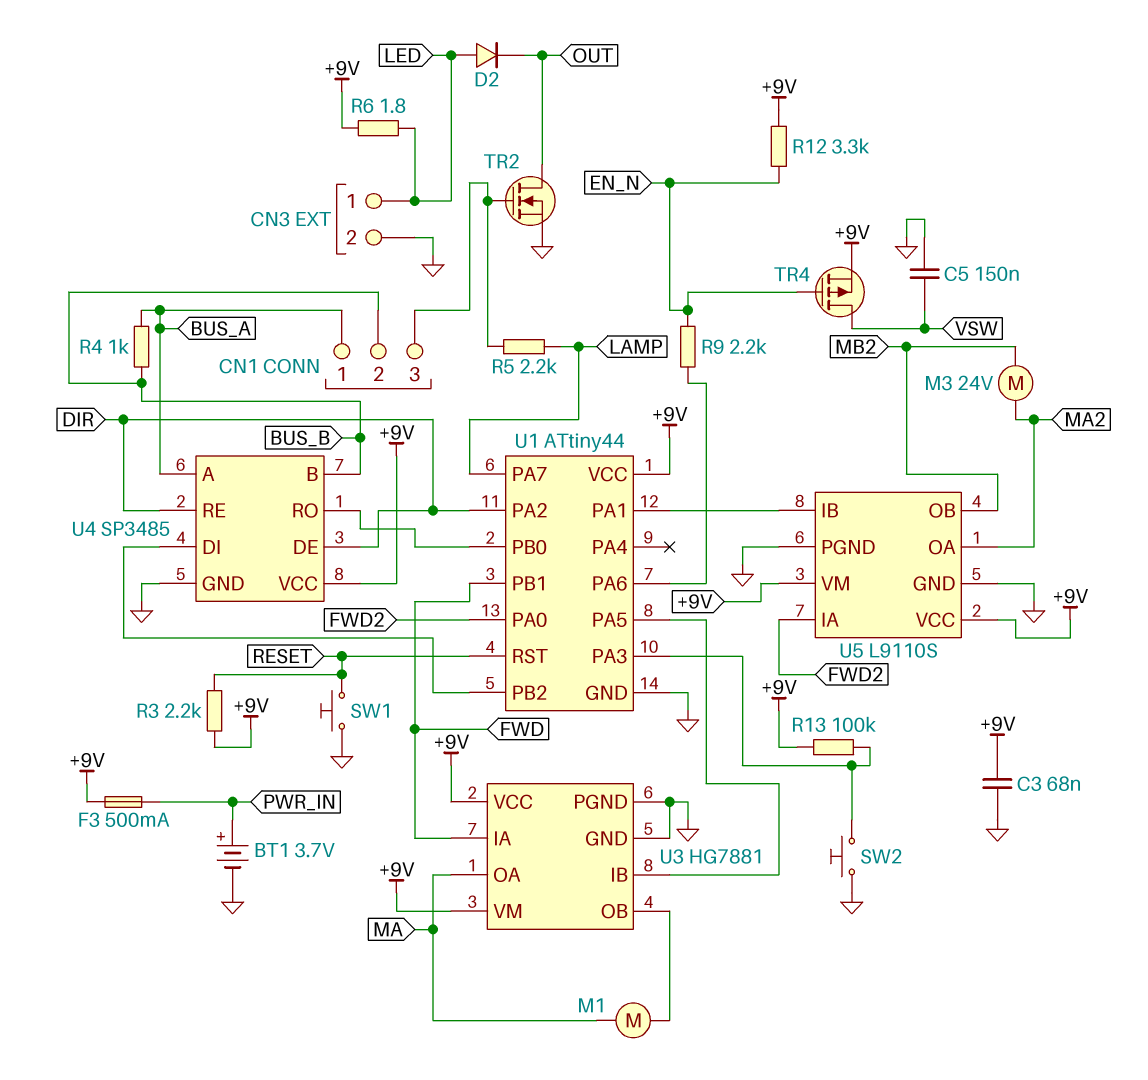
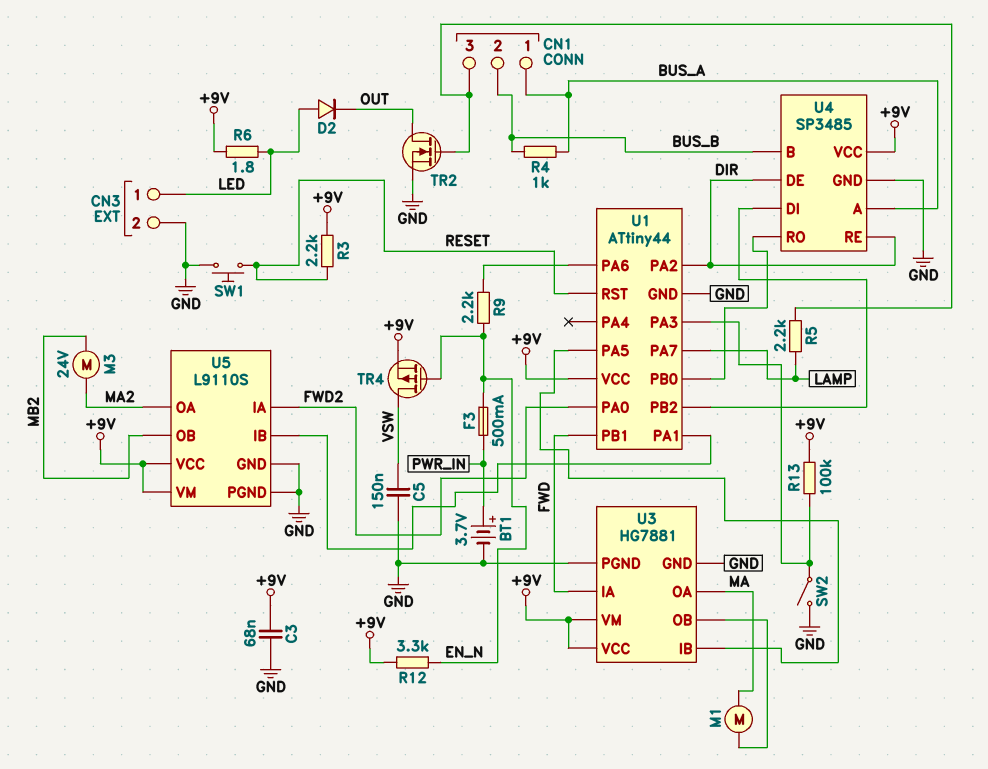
F3: 500mA (+9V, PWR_IN) -> 500mA (EN_N, PWR_IN)
SW2: button (GND, U1/PA3) -> switch (GND, U1/PA3)

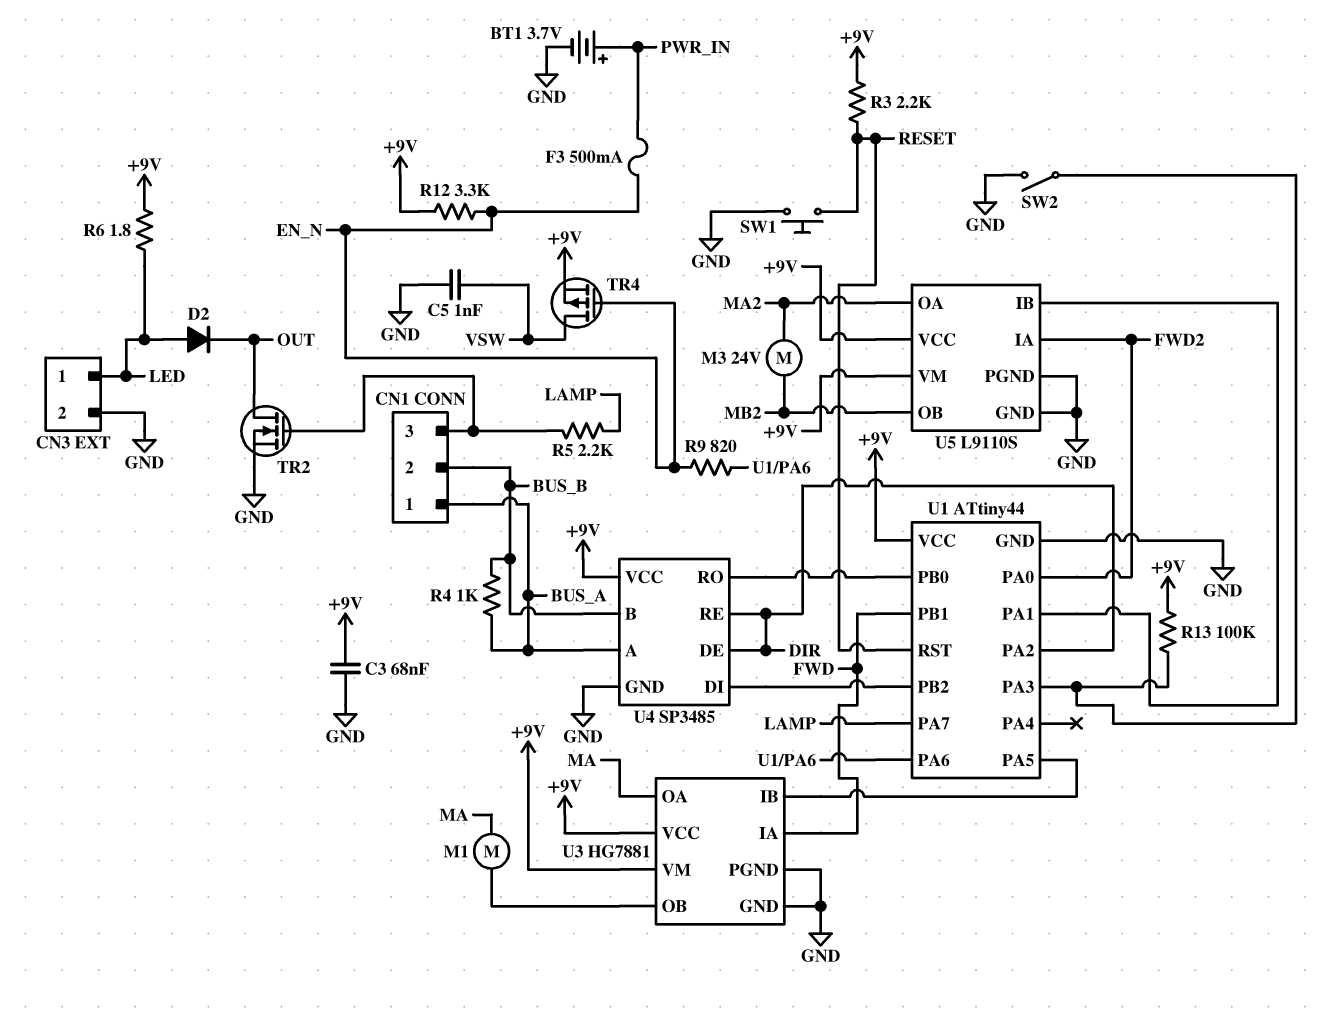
C5: 150nF (GND, VSW) -> 1nF (GND, VSW)
R9: 2.2k (EN_N, U1/PA6) -> 820 (EN_N, U1/PA6)

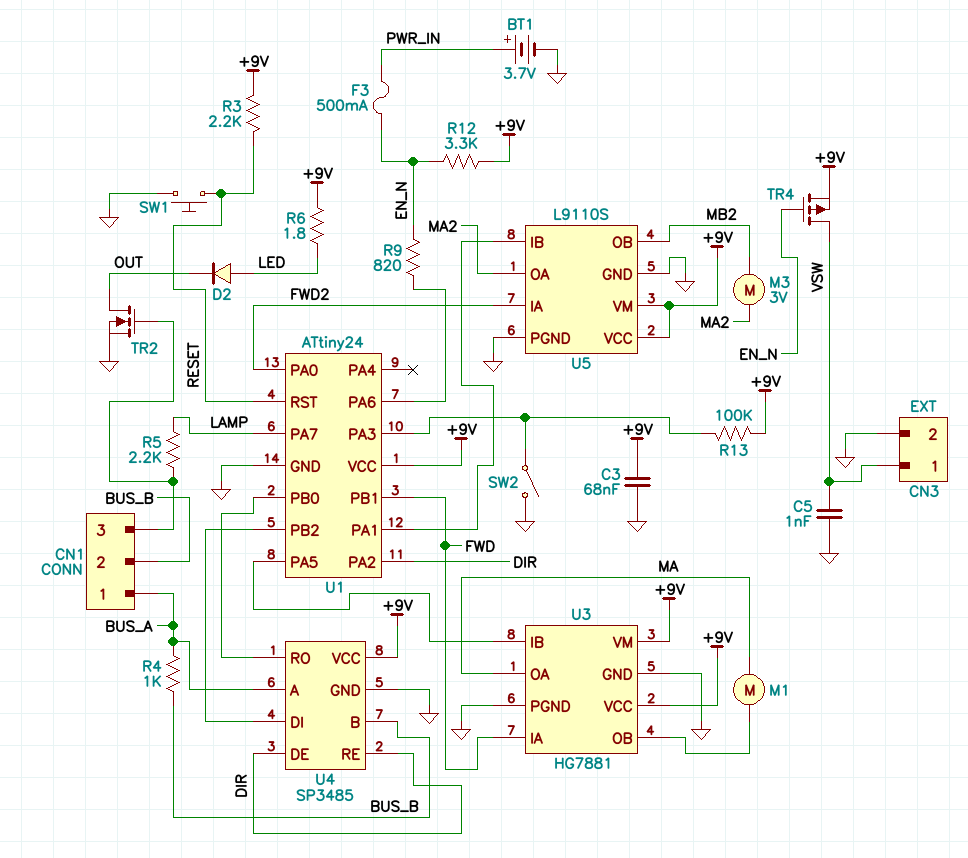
CN3 pin 1: LED -> VSW
M3: motor 24V (MA2, MB2) -> motor 3V (MA2, MB2)
U1: ATtiny44 -> ATtiny24

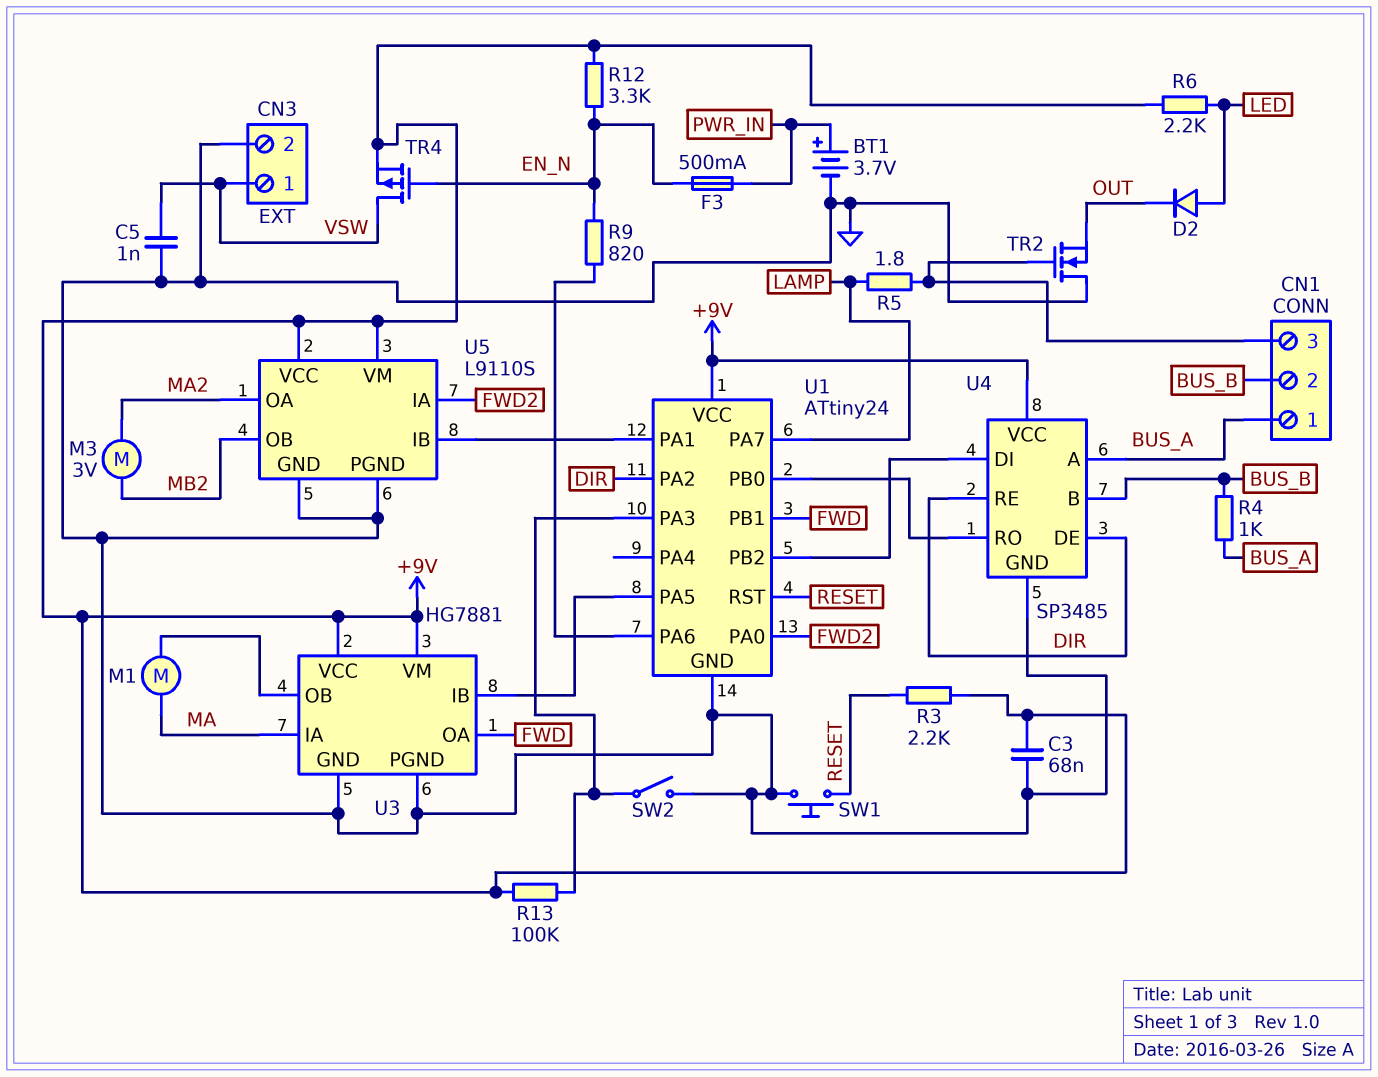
R5: 2.2k (CN1/3, LAMP) -> 1.8 (CN1/3, LAMP)
R6: 1.8 (+9V, LED) -> 2.2k (+9V, LED)
TR2: NMOS (G CN1/3, D OUT, S GND) -> NMOS (G CN1/3, D GND, S OUT)
U3 pin IA: FWD -> MA
U3 pin OA: MA -> FWD

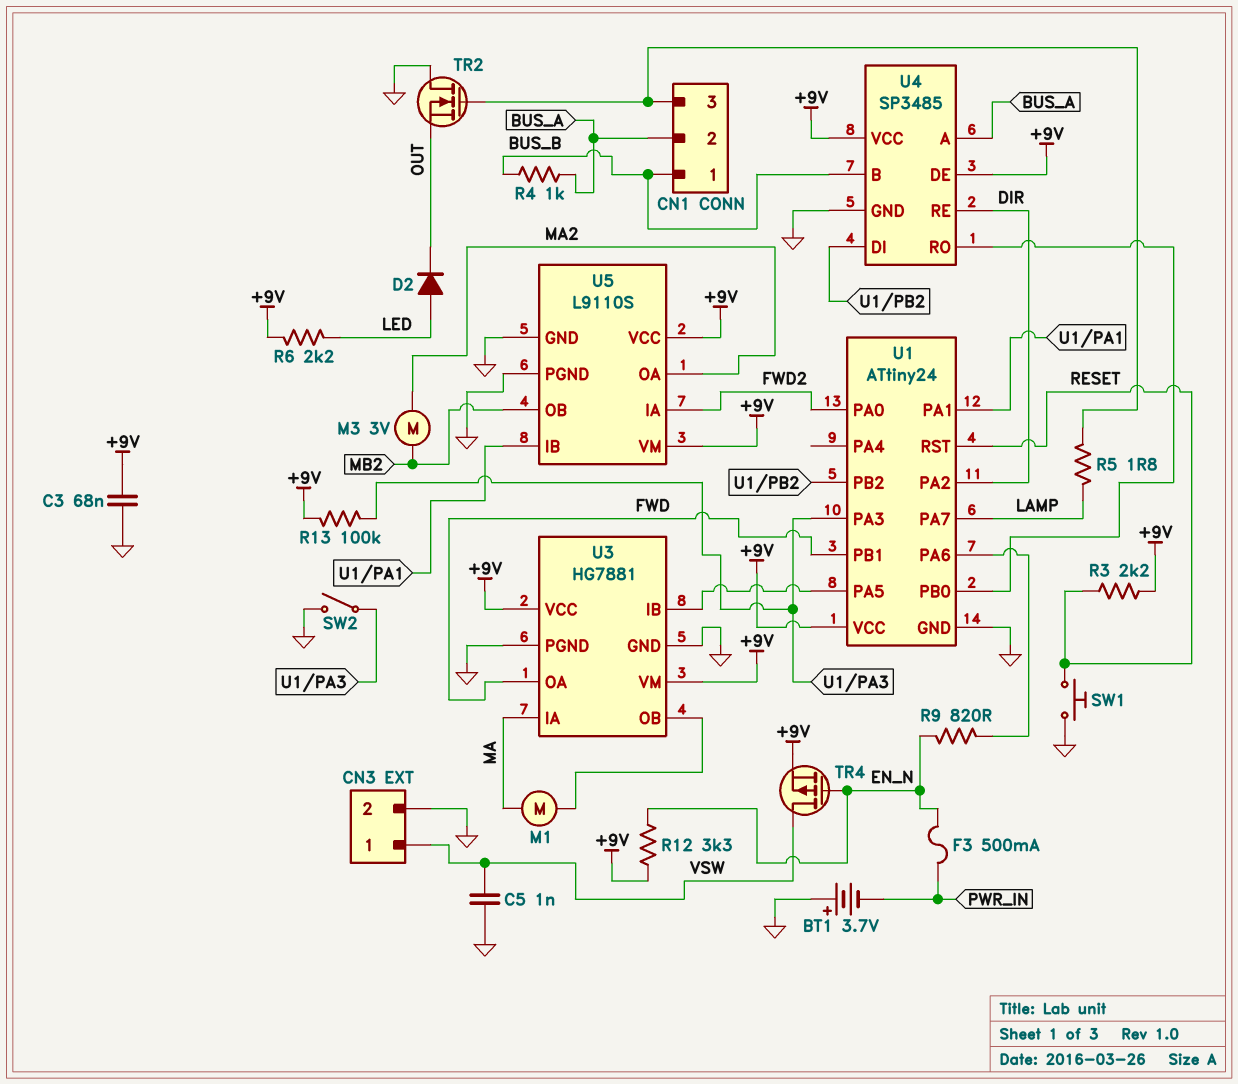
BT1: 3.7V (plus PWR_IN, minus GND) -> 3.7V (plus GND, minus PWR_IN)
CN1 pin 1: BUS_A -> BUS_B
CN1 pin 2: BUS_B -> BUS_A
U4 pin DE: DIR -> +9V

